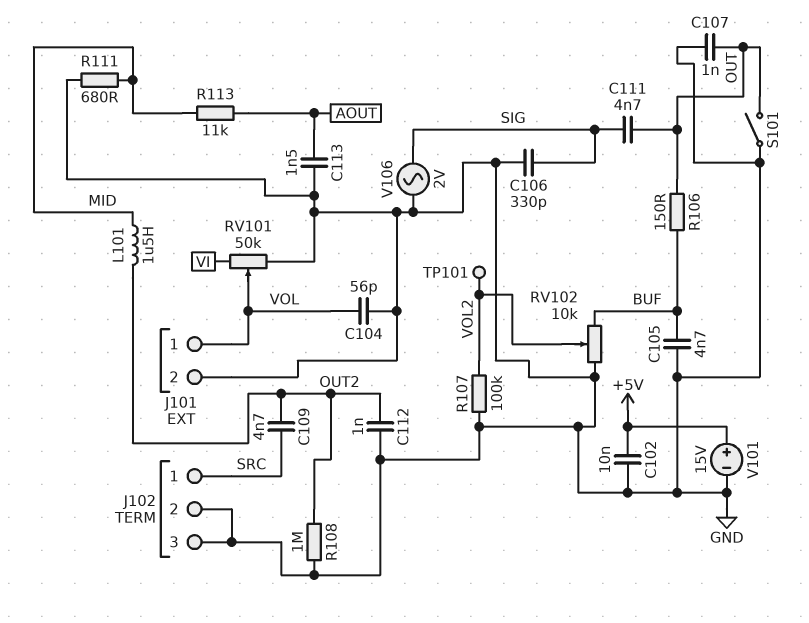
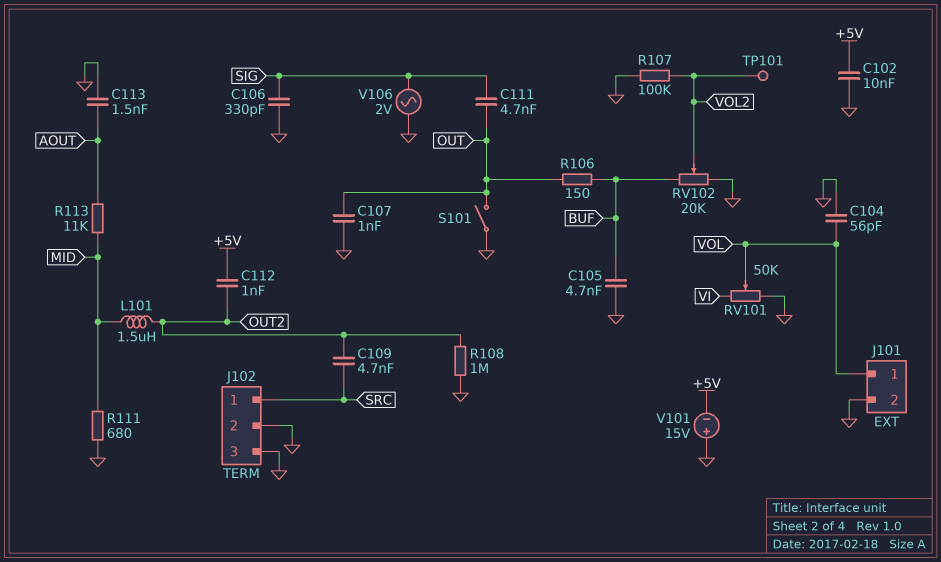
C112: 1nF (GND, OUT2) -> 1nF (+5V, OUT2)
RV102: 10k (BUF, GND, wiper VOL2) -> 20k (BUF, GND, wiper VOL2)
V101: 15V (plus +5V, minus GND) -> 15V (plus GND, minus +5V)

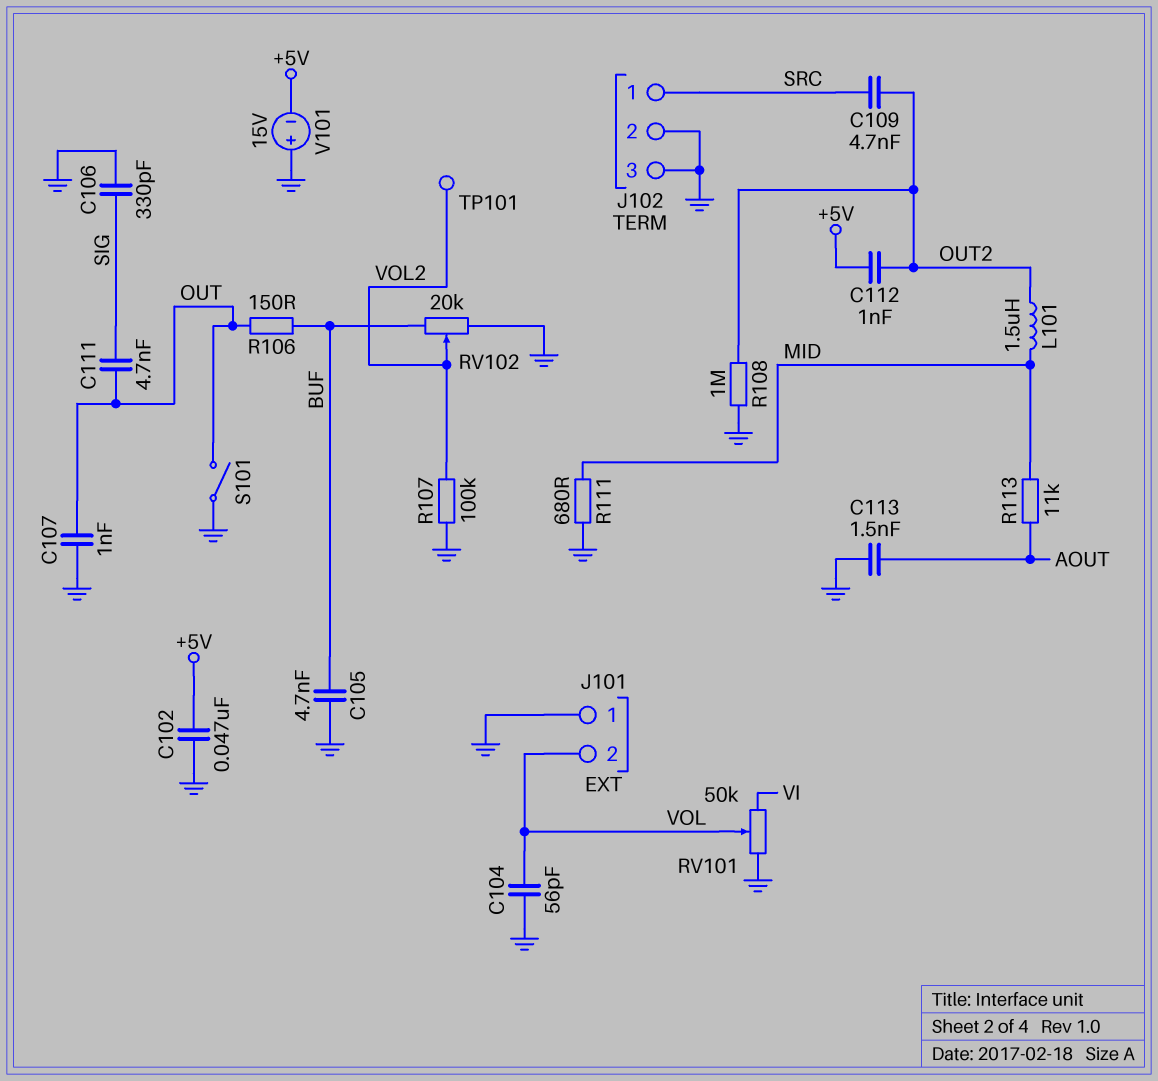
C102: 10nF (+5V, GND) -> 47nF (+5V, GND)
J101 pin 1: VOL -> GND
J101 pin 2: GND -> VOL
V106: AC 2V (GND, SIG) -> none

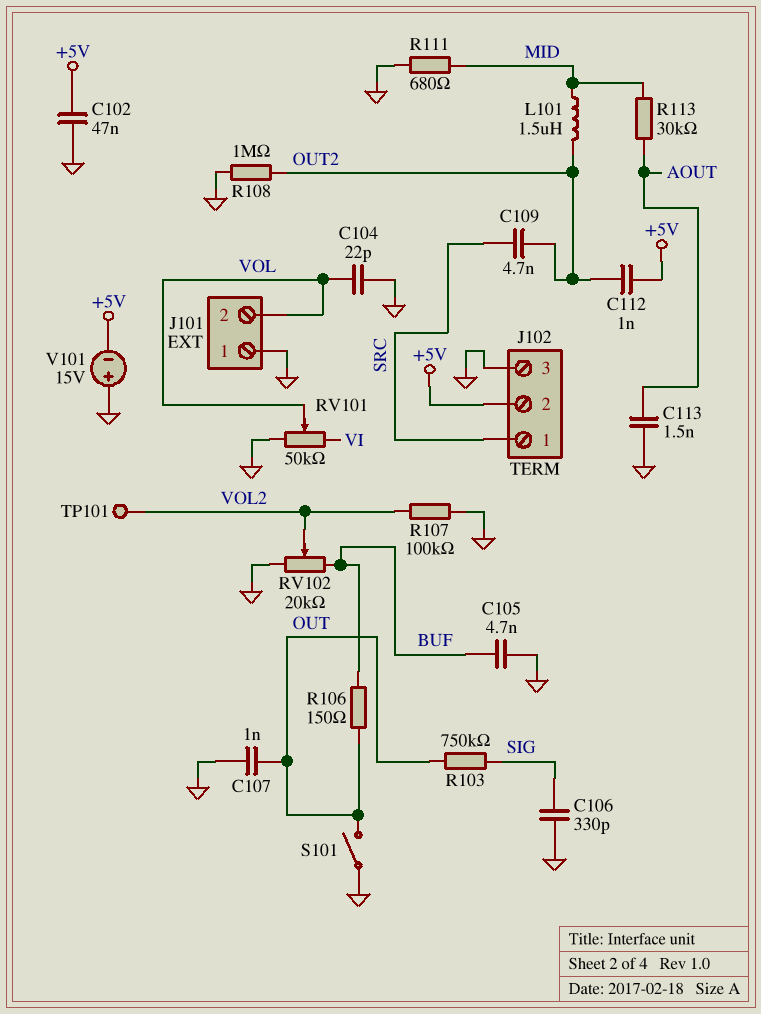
C104: 56pF (GND, VOL) -> 22pF (GND, VOL)
C111: 4.7nF (OUT, SIG) -> none
J102 pin 2: GND -> +5V
R103: none -> 750k (OUT, SIG)
R113: 11k (AOUT, MID) -> 30k (AOUT, MID)

